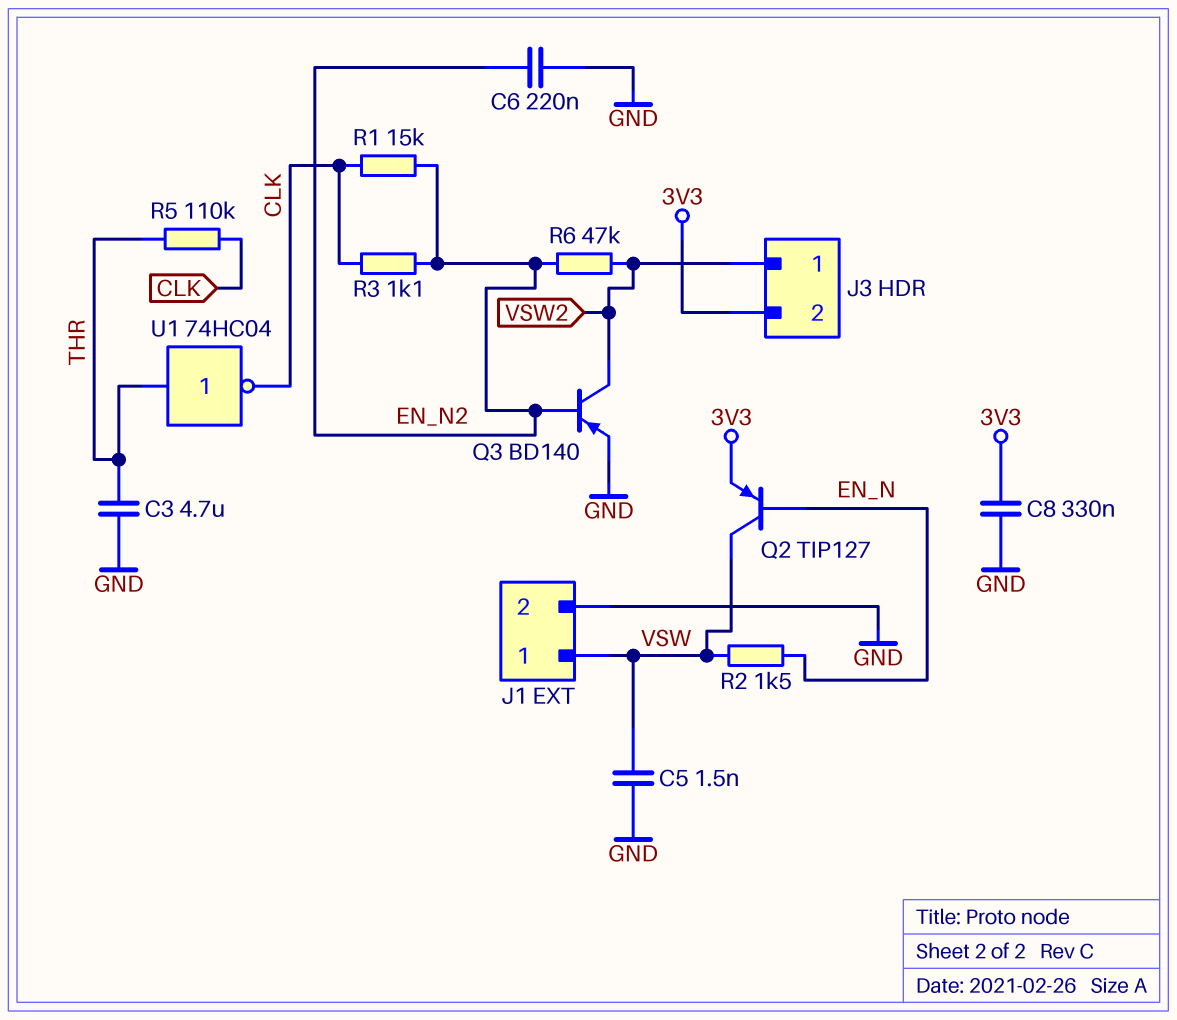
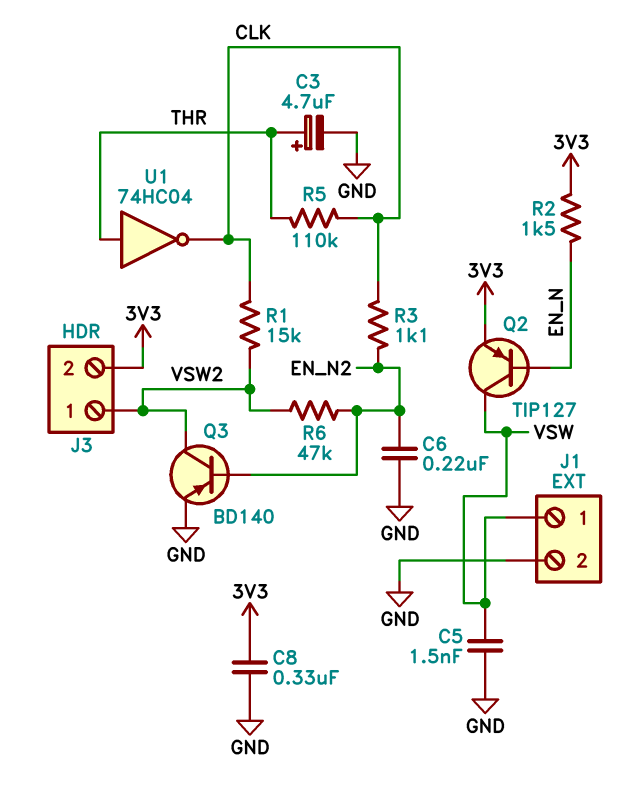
C3: 4.7uF (GND, THR) -> 4.7uF (plus THR, minus GND)
R1: 15k (CLK, EN_N2) -> 15k (CLK, VSW2)
R2: 1.5k (EN_N, VSW) -> 1.5k (3V3, EN_N)

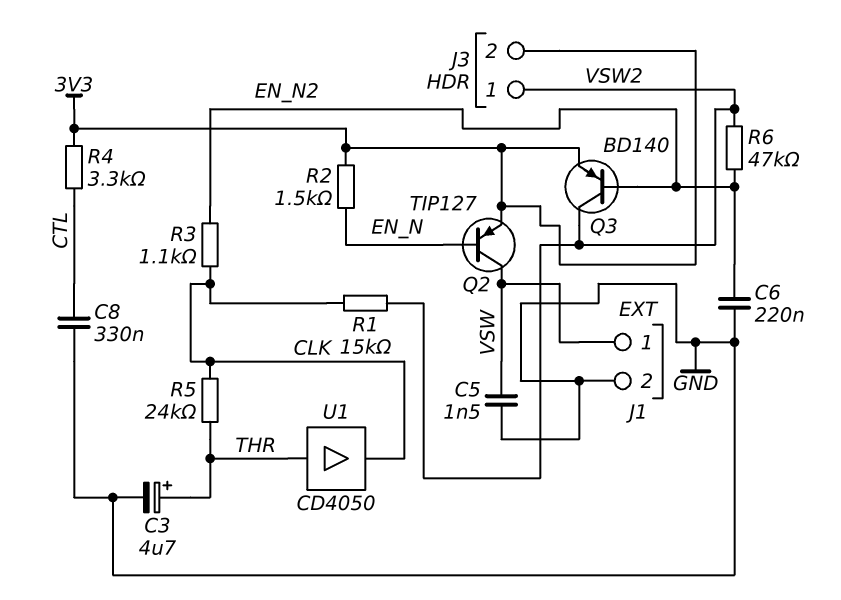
C8: 330nF (3V3, GND) -> 330nF (CTL, GND)
Q3: PNP BD140 (B EN_N2, C VSW2, E GND) -> PNP BD140 (B EN_N2, C VSW2, E 3V3)
R4: none -> 3.3k (3V3, CTL)
R5: 110k (CLK, THR) -> 24k (CLK, THR)
U1: NOT 74HC04 (in THR, out CLK) -> buffer CD4050 (in THR, out CLK)

